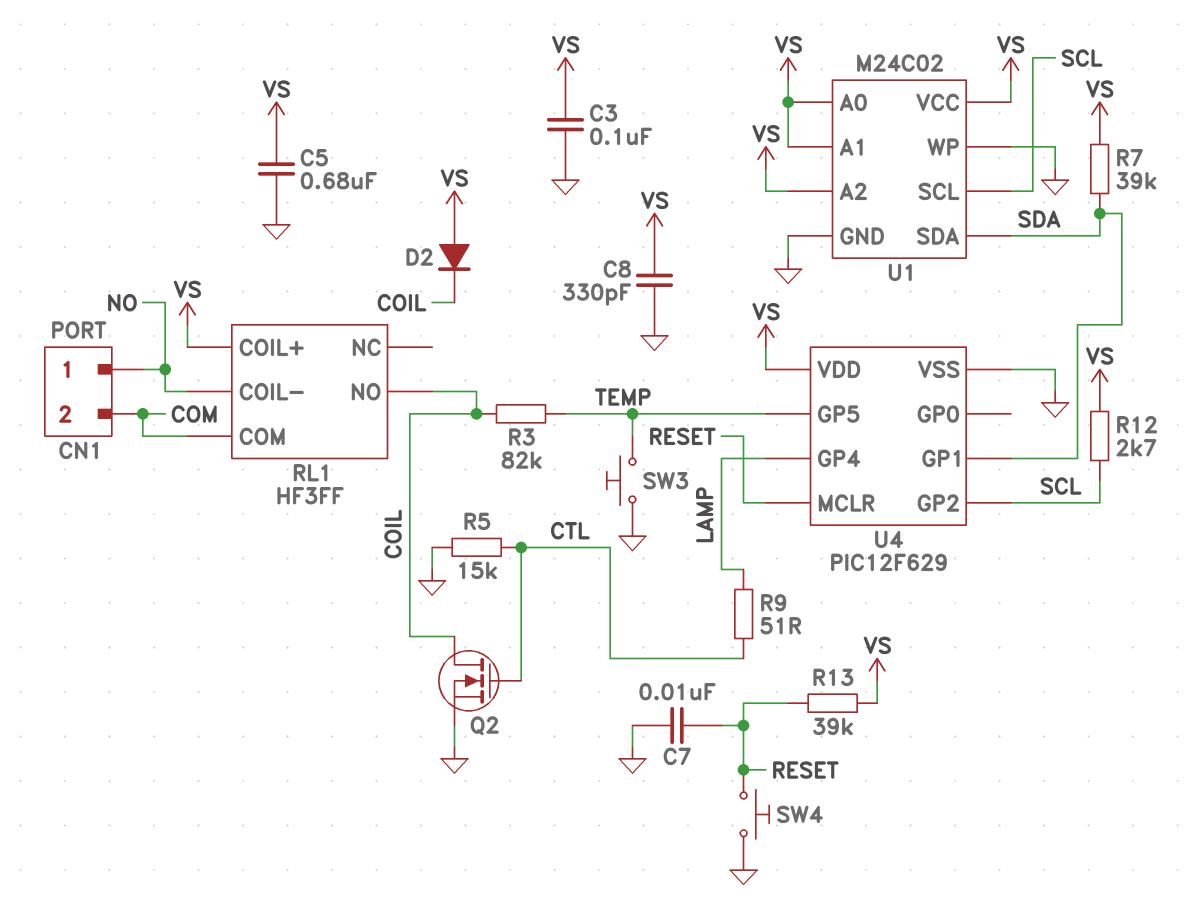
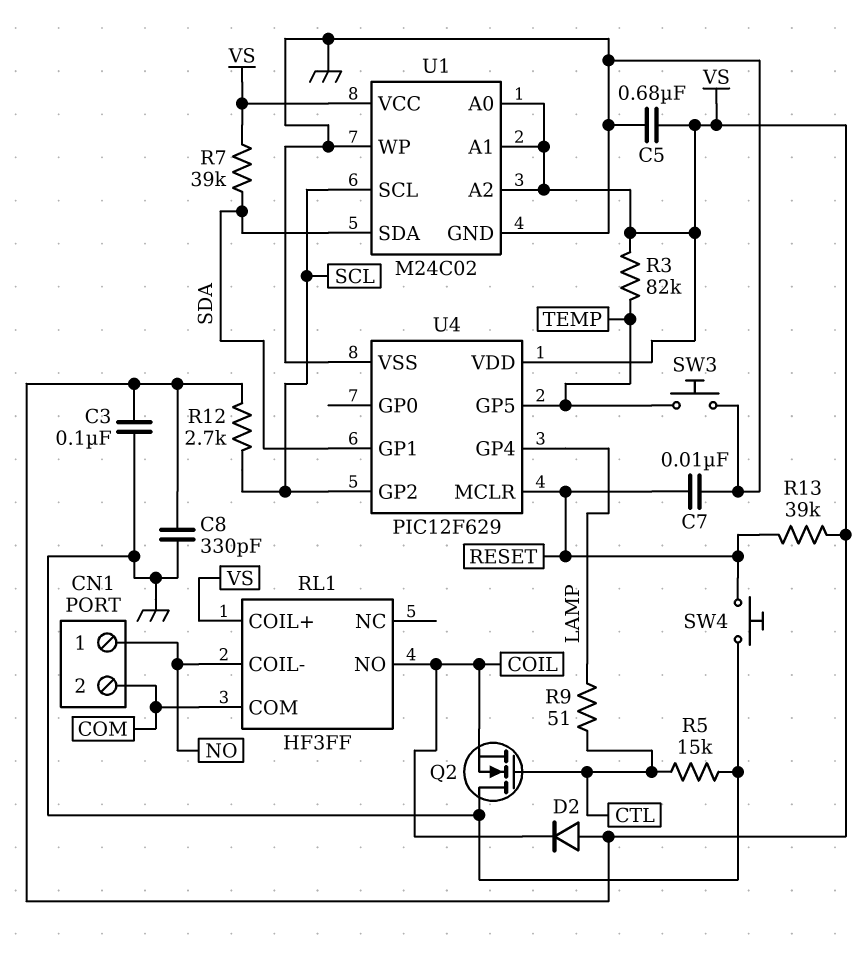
Q2: NMOS (G CTL, D COIL, S GND) -> NMOS (G CTL, D GND, S COIL)
R3: 82k (COIL, TEMP) -> 82k (TEMP, VS)

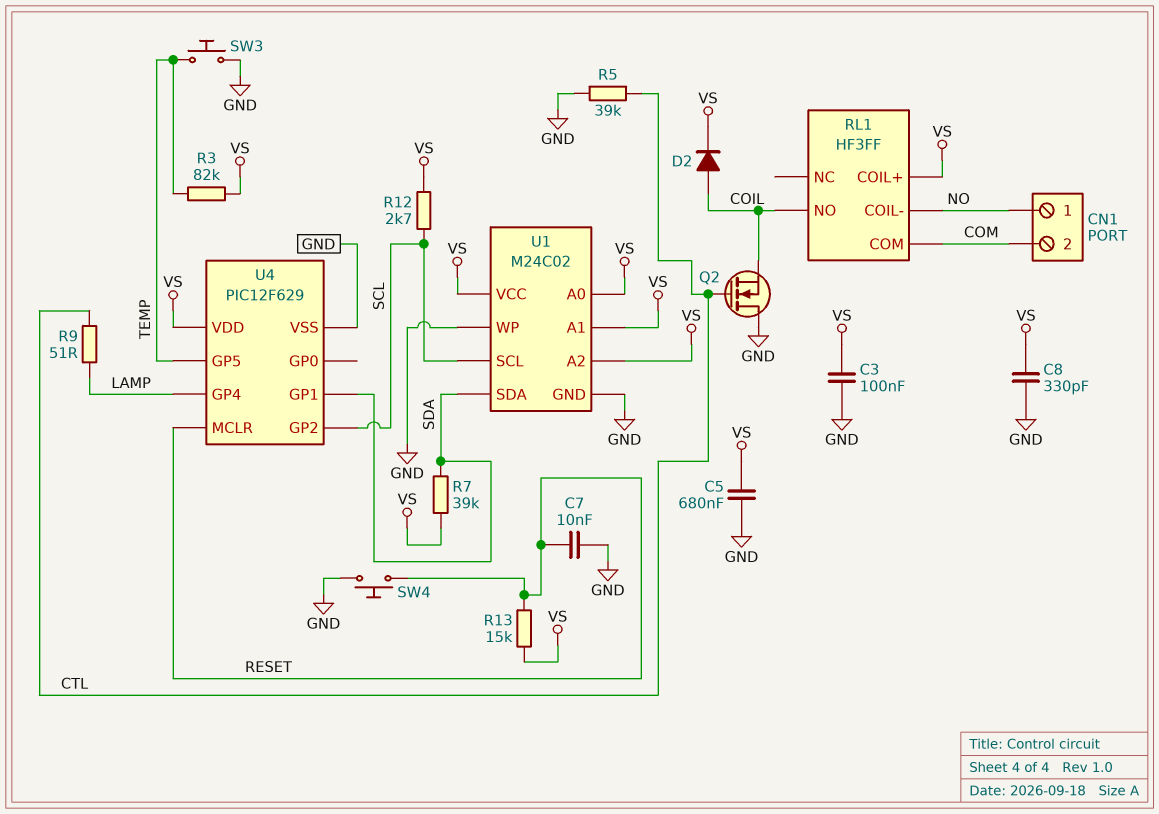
D2: diode (A VS, K COIL) -> diode (A COIL, K VS)
R5: 15k (CTL, GND) -> 39k (CTL, GND)
R13: 39k (RESET, VS) -> 15k (RESET, VS)

